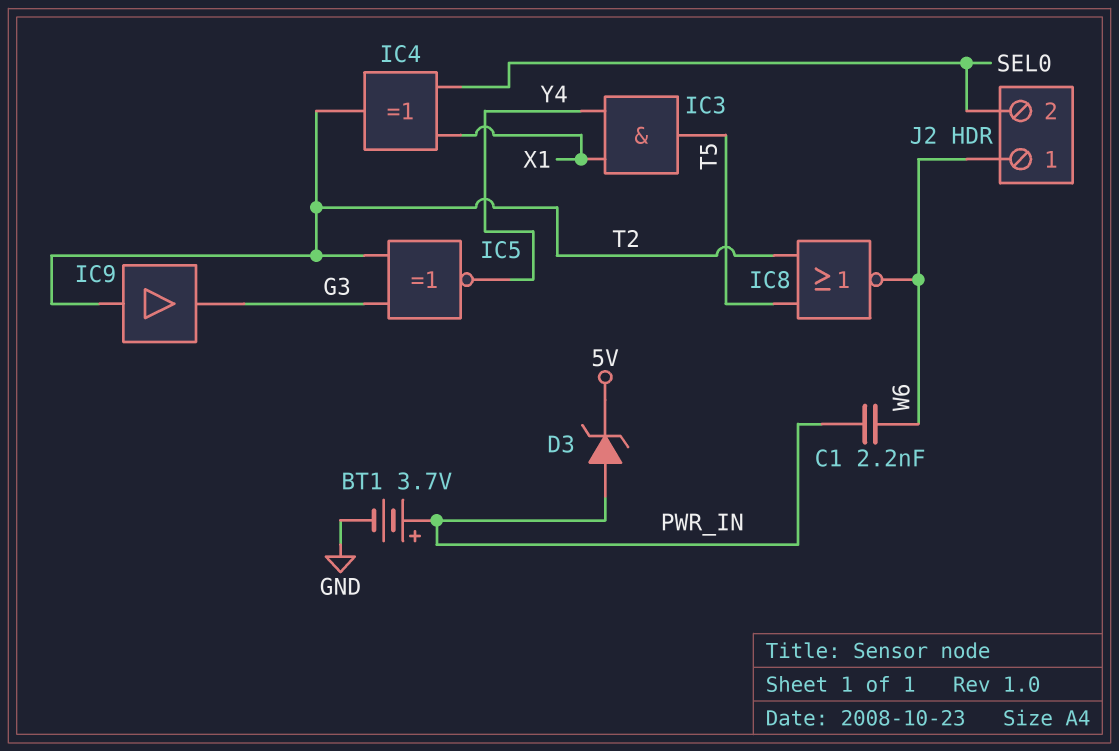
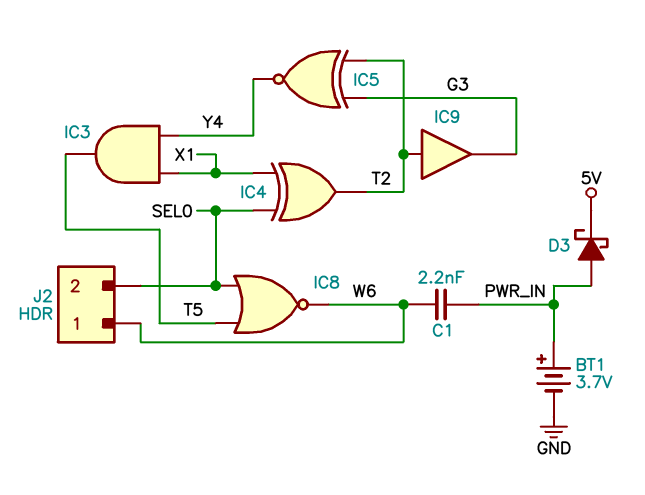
D3: zener (A PWR_IN, K 5V) -> schottky (A PWR_IN, K 5V)
IC8: NOR (in T2, in T5, out W6) -> NOR (in SEL0, in T5, out W6)

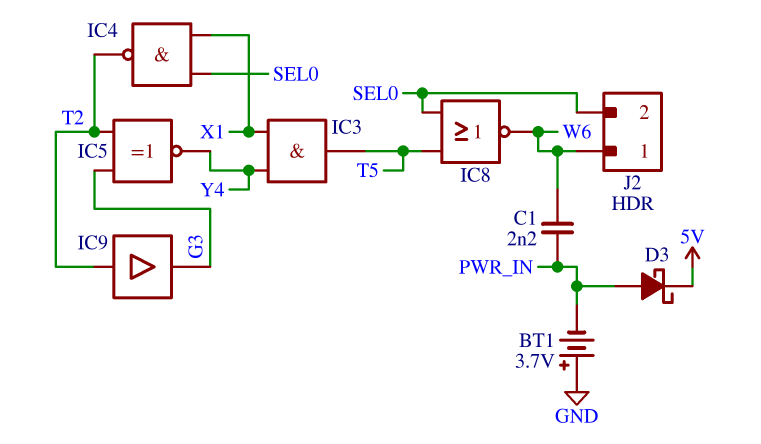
BT1: 3.7V (plus PWR_IN, minus GND) -> 3.7V (plus GND, minus PWR_IN)
IC4: XOR (in SEL0, in X1, out T2) -> NAND (in SEL0, in X1, out T2)

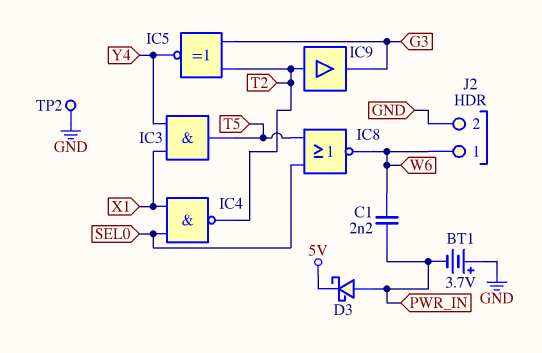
J2 pin 2: SEL0 -> GND
TP2: none -> test point (GND)

